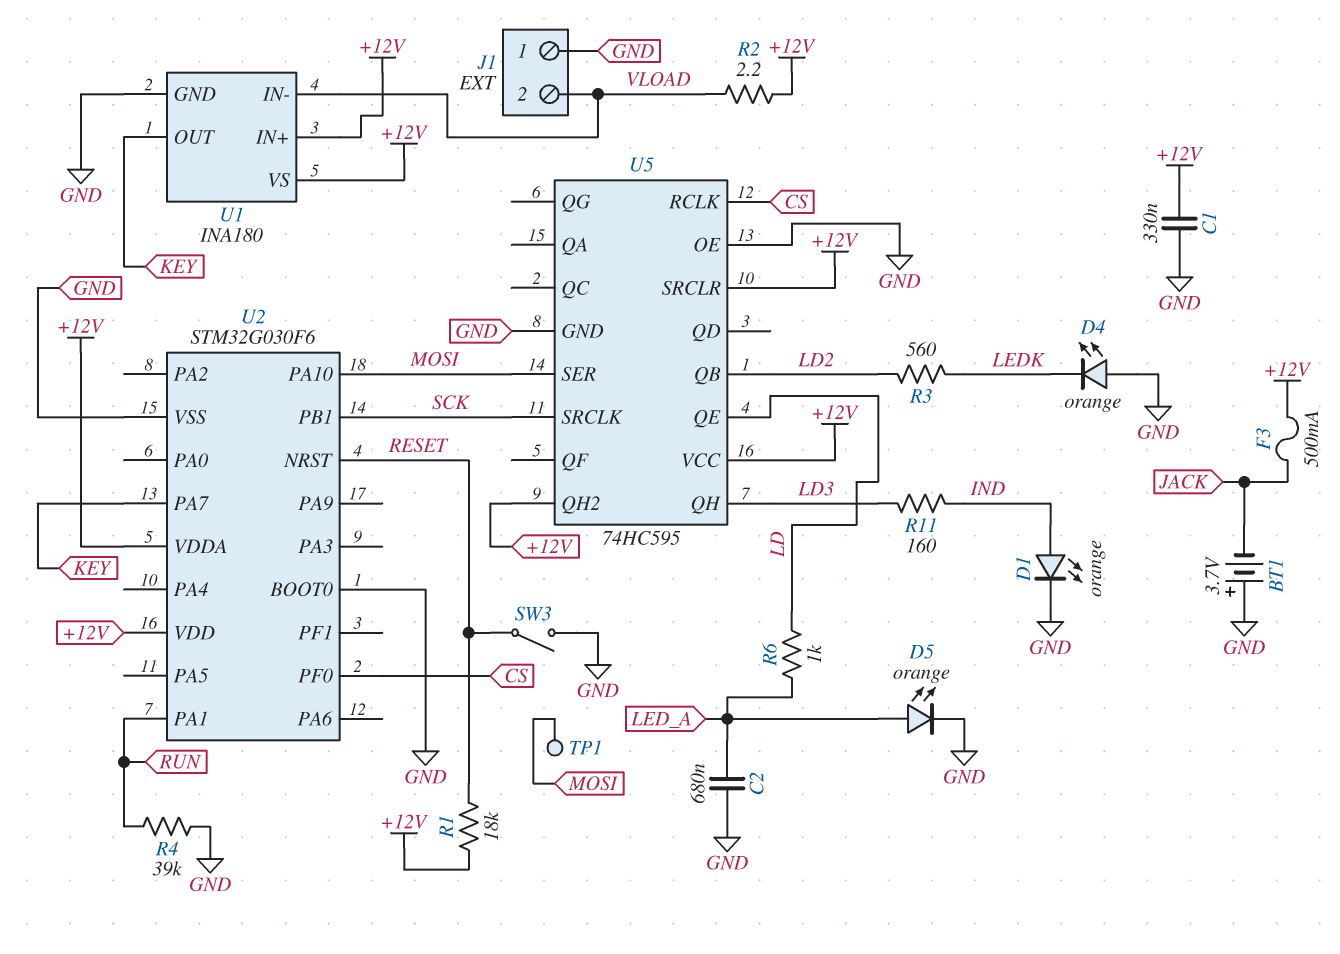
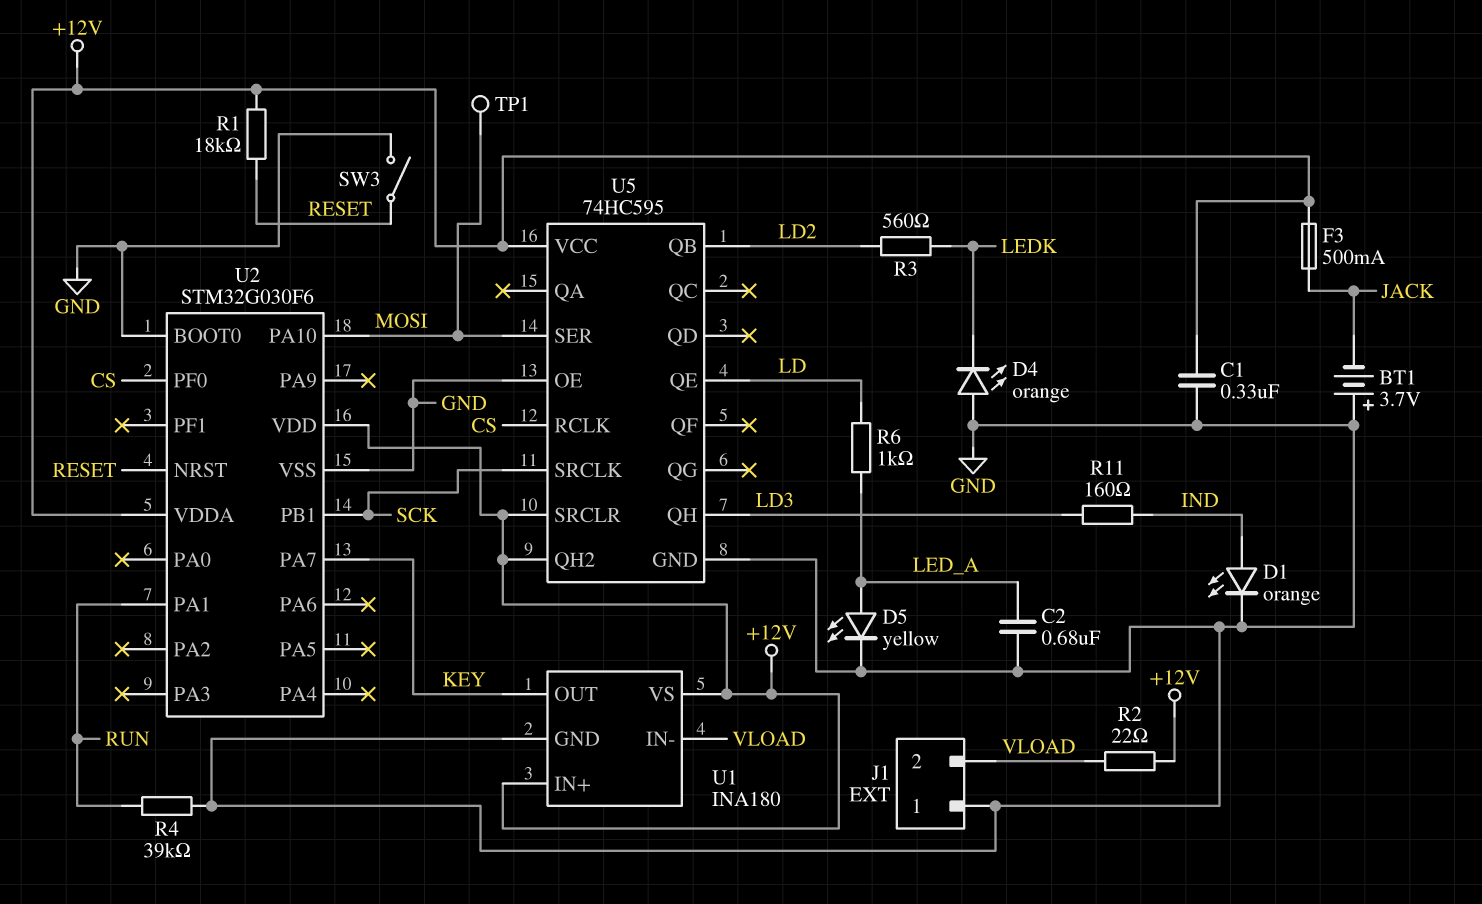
D5: LED orange (A LED_A, K GND) -> LED yellow (A LED_A, K GND)
R2: 2.2 (+12V, VLOAD) -> 22 (+12V, VLOAD)

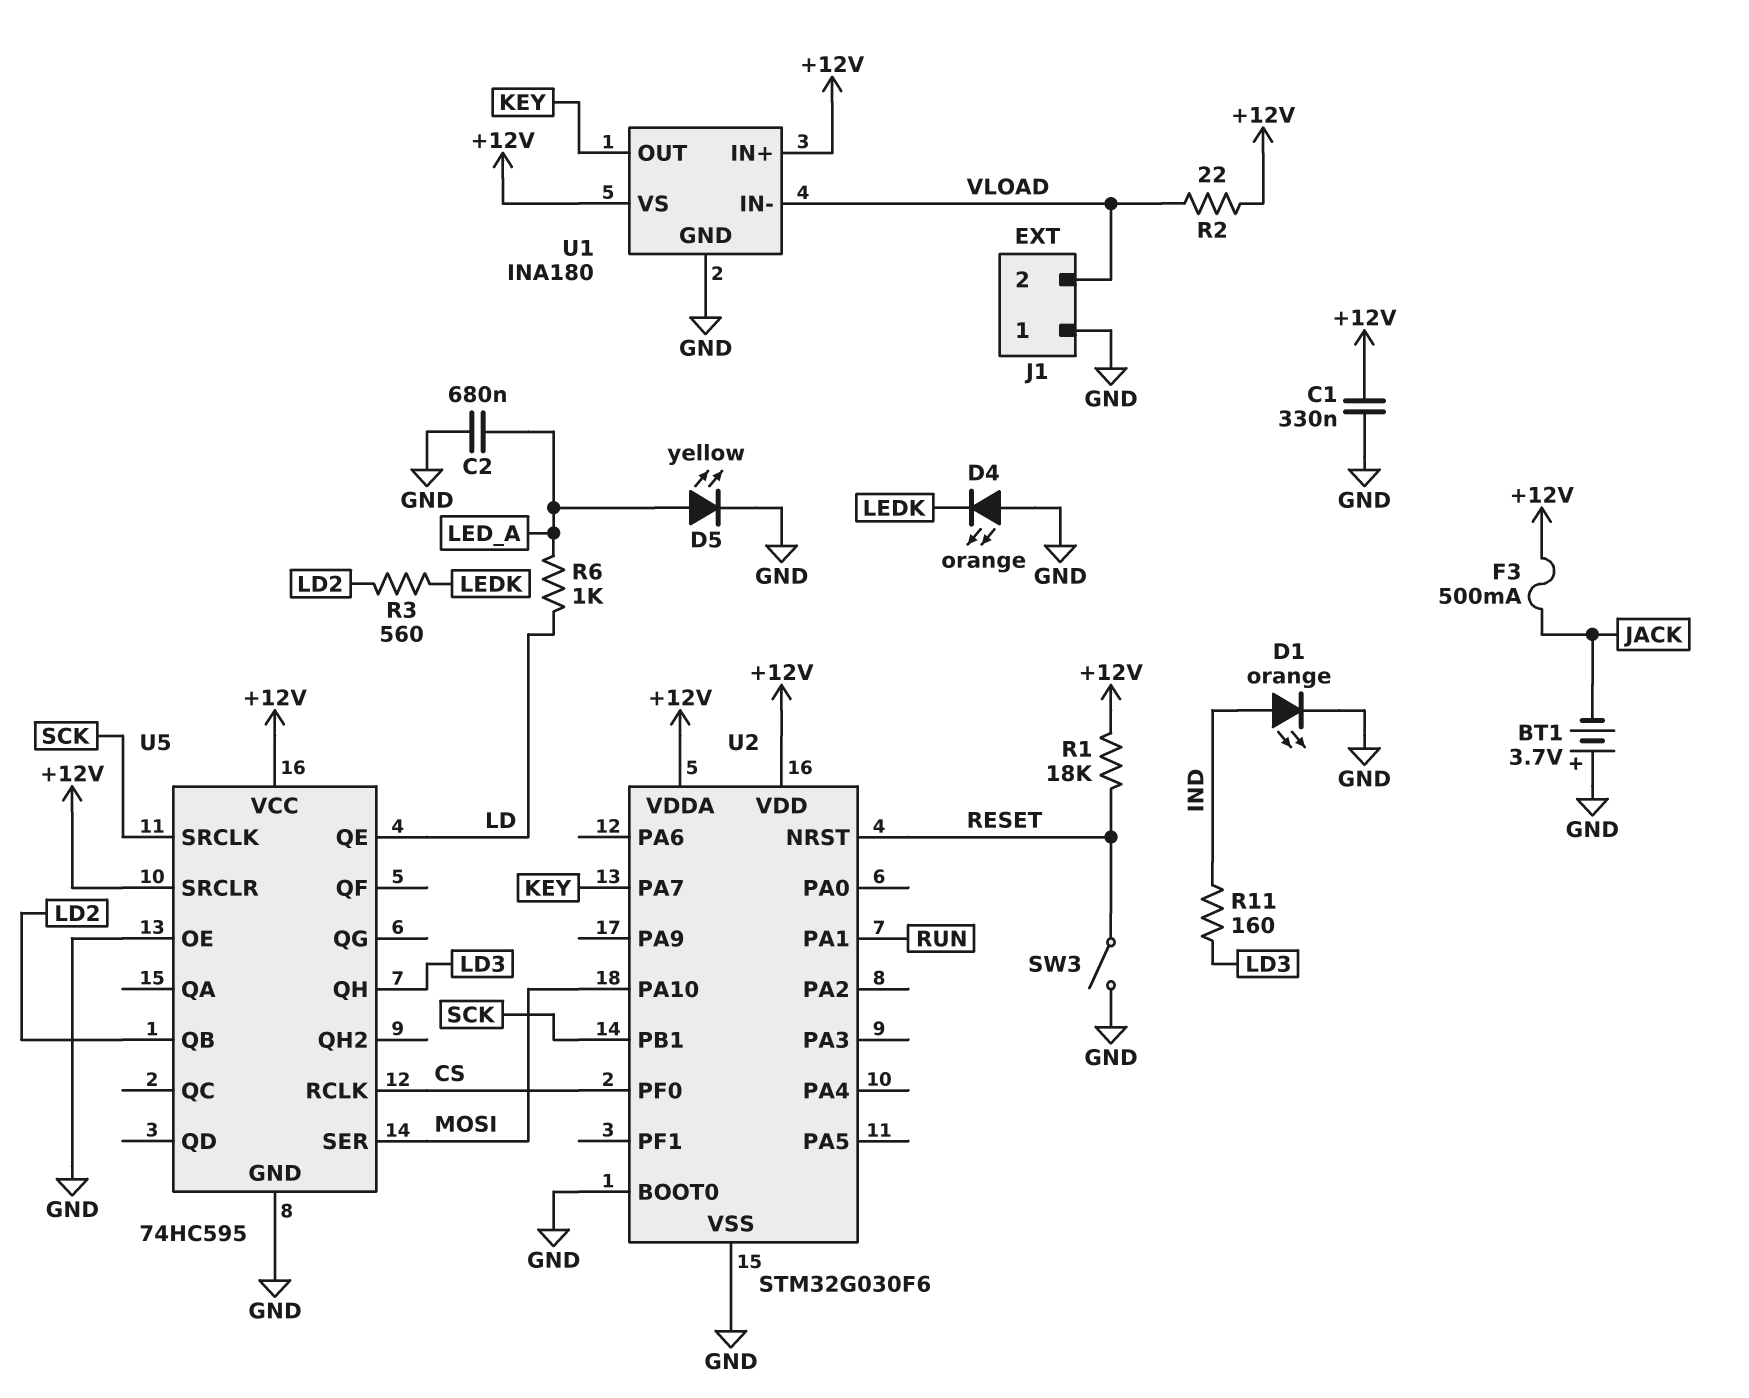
R4: 39k (GND, RUN) -> none
TP1: test point (MOSI) -> none
U5 pin QH2: +12V -> none

